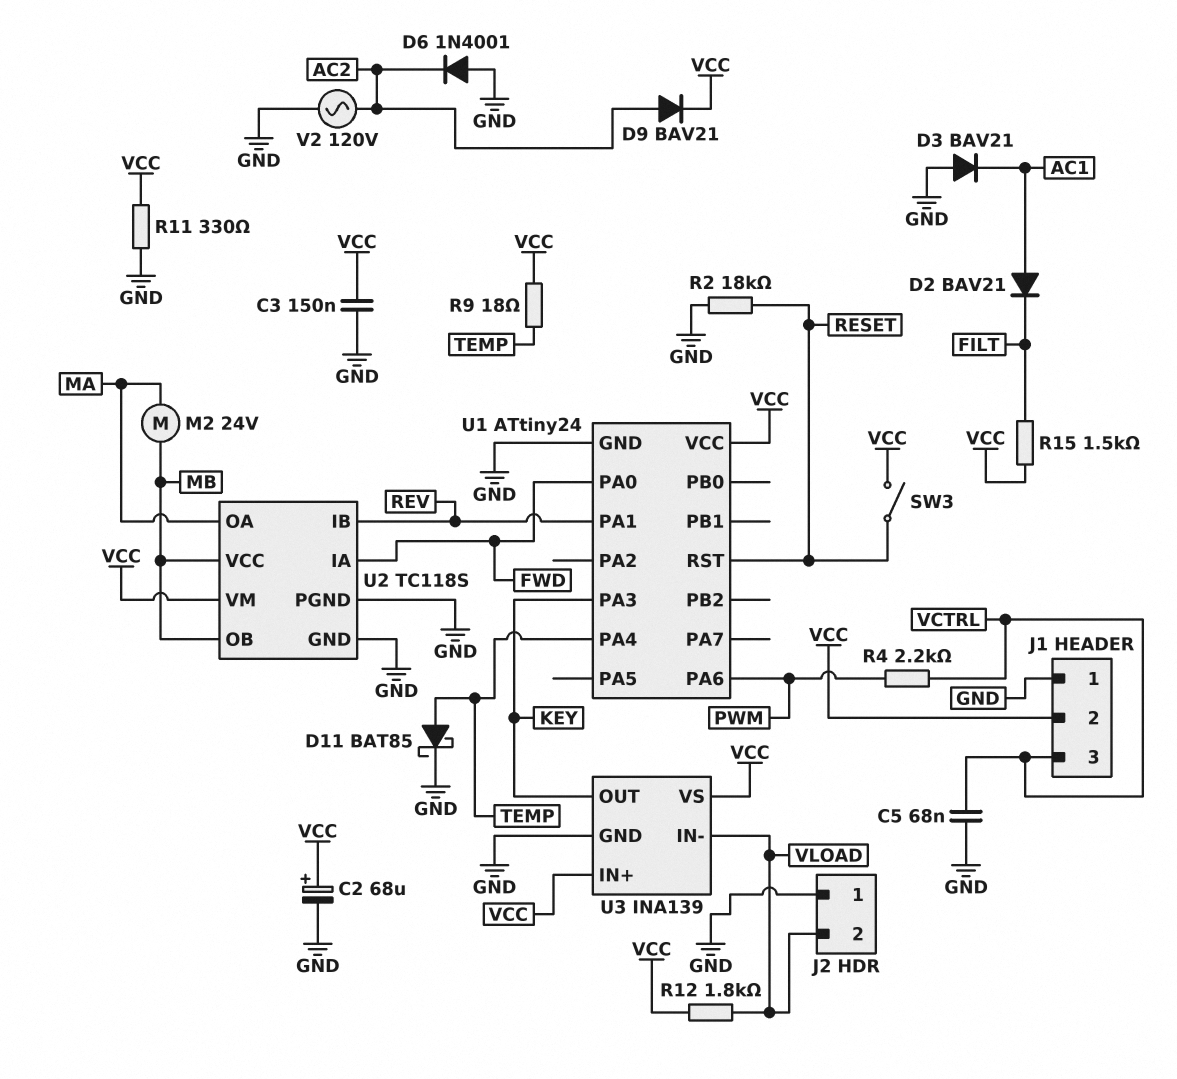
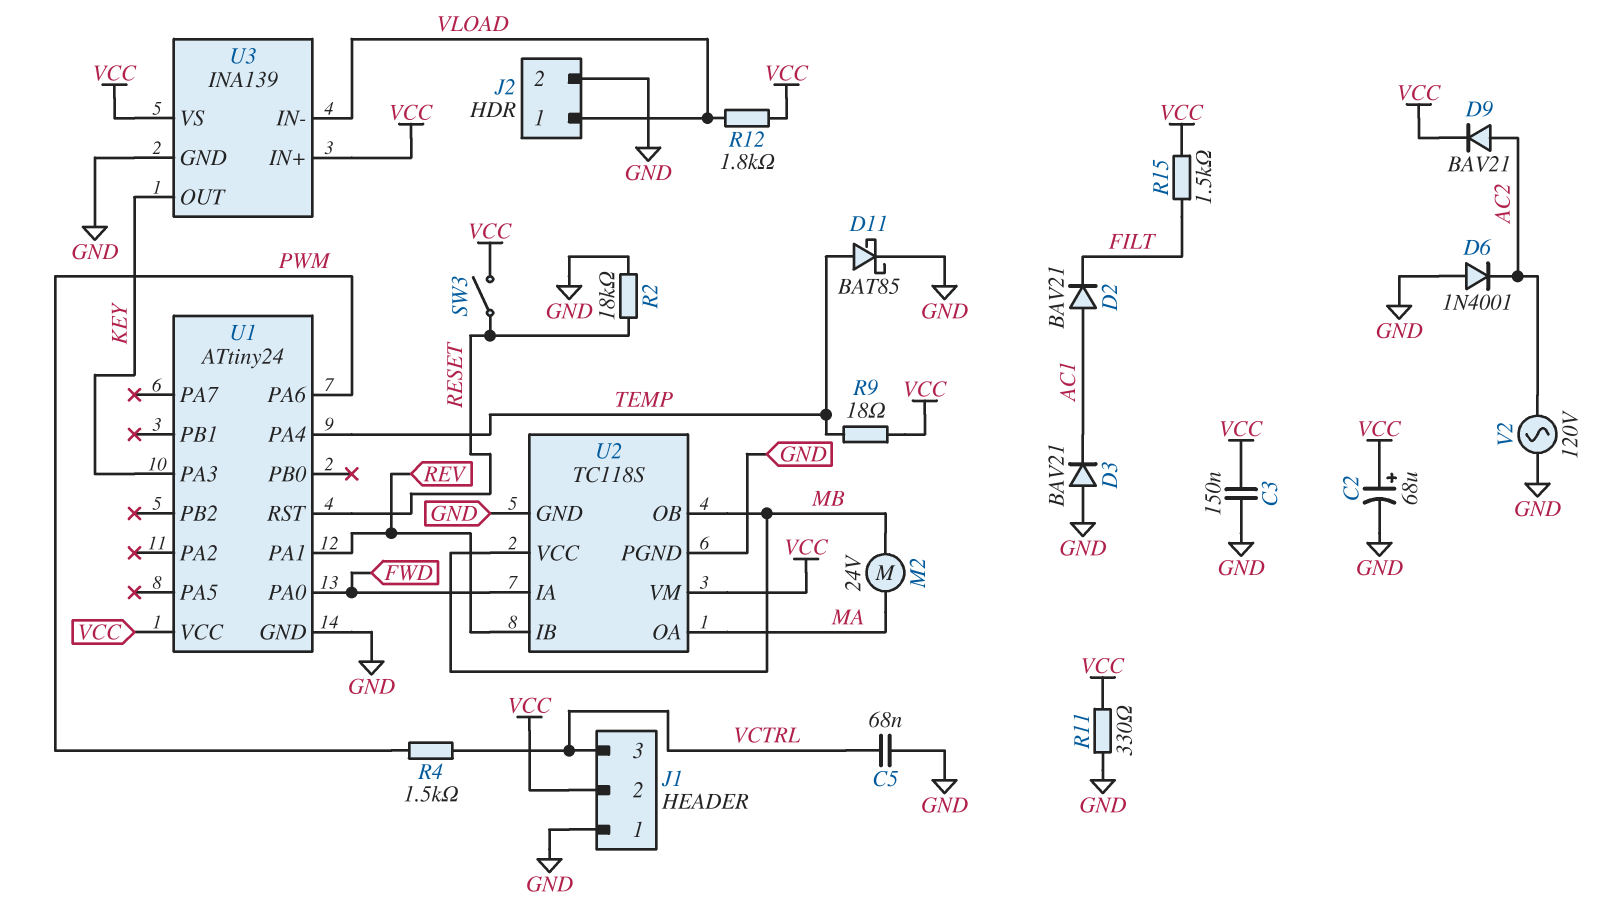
J2 pin 1: GND -> VLOAD
J2 pin 2: VLOAD -> GND
R4: 2.2k (PWM, VCTRL) -> 1.5k (PWM, VCTRL)

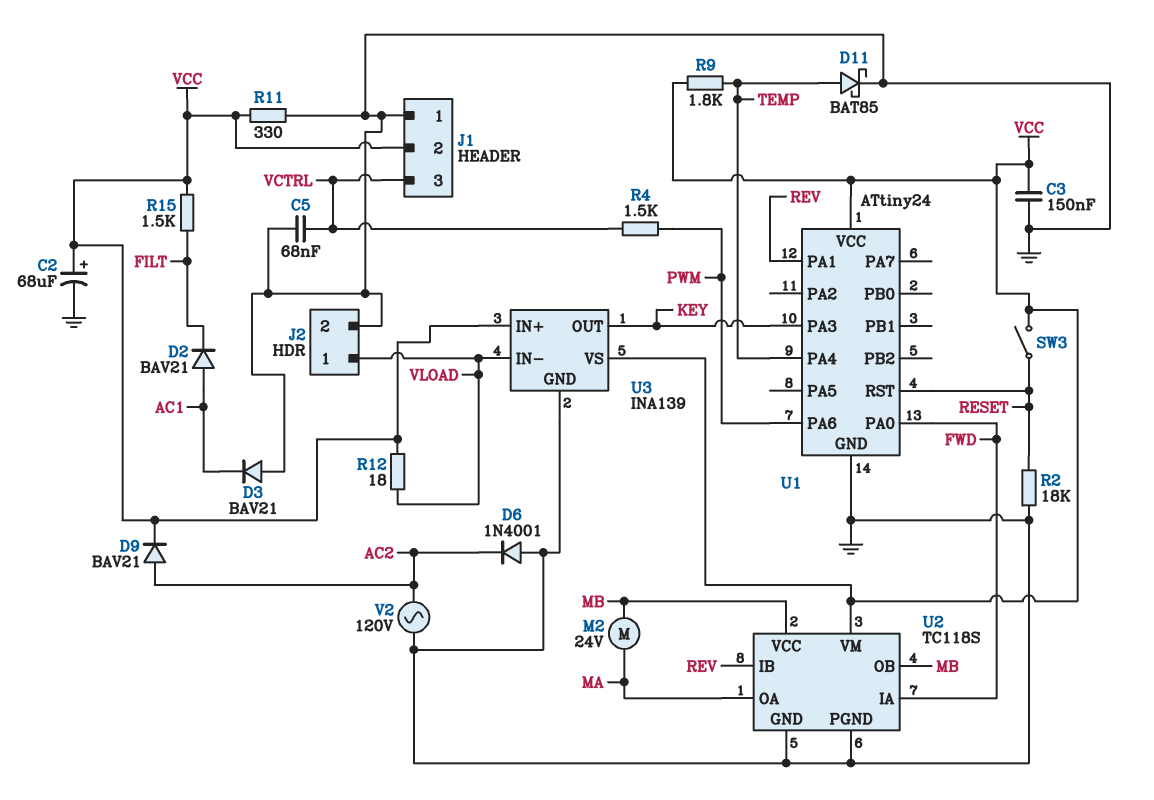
R9: 18 (TEMP, VCC) -> 1.8k (TEMP, VCC)
R12: 1.8k (VCC, VLOAD) -> 18 (VCC, VLOAD)

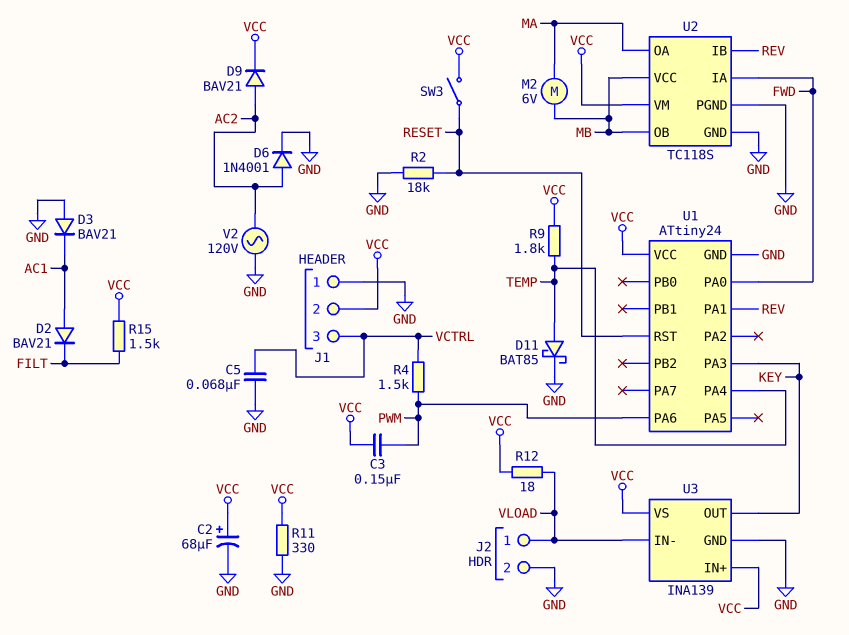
C3: 150nF (GND, VCC) -> 150nF (PWM, VCC)
D6: diode 1N4001 (A GND, K AC2) -> diode 1N4001 (A AC2, K GND)
M2: motor 24V (MA, MB) -> motor 6V (MA, MB)

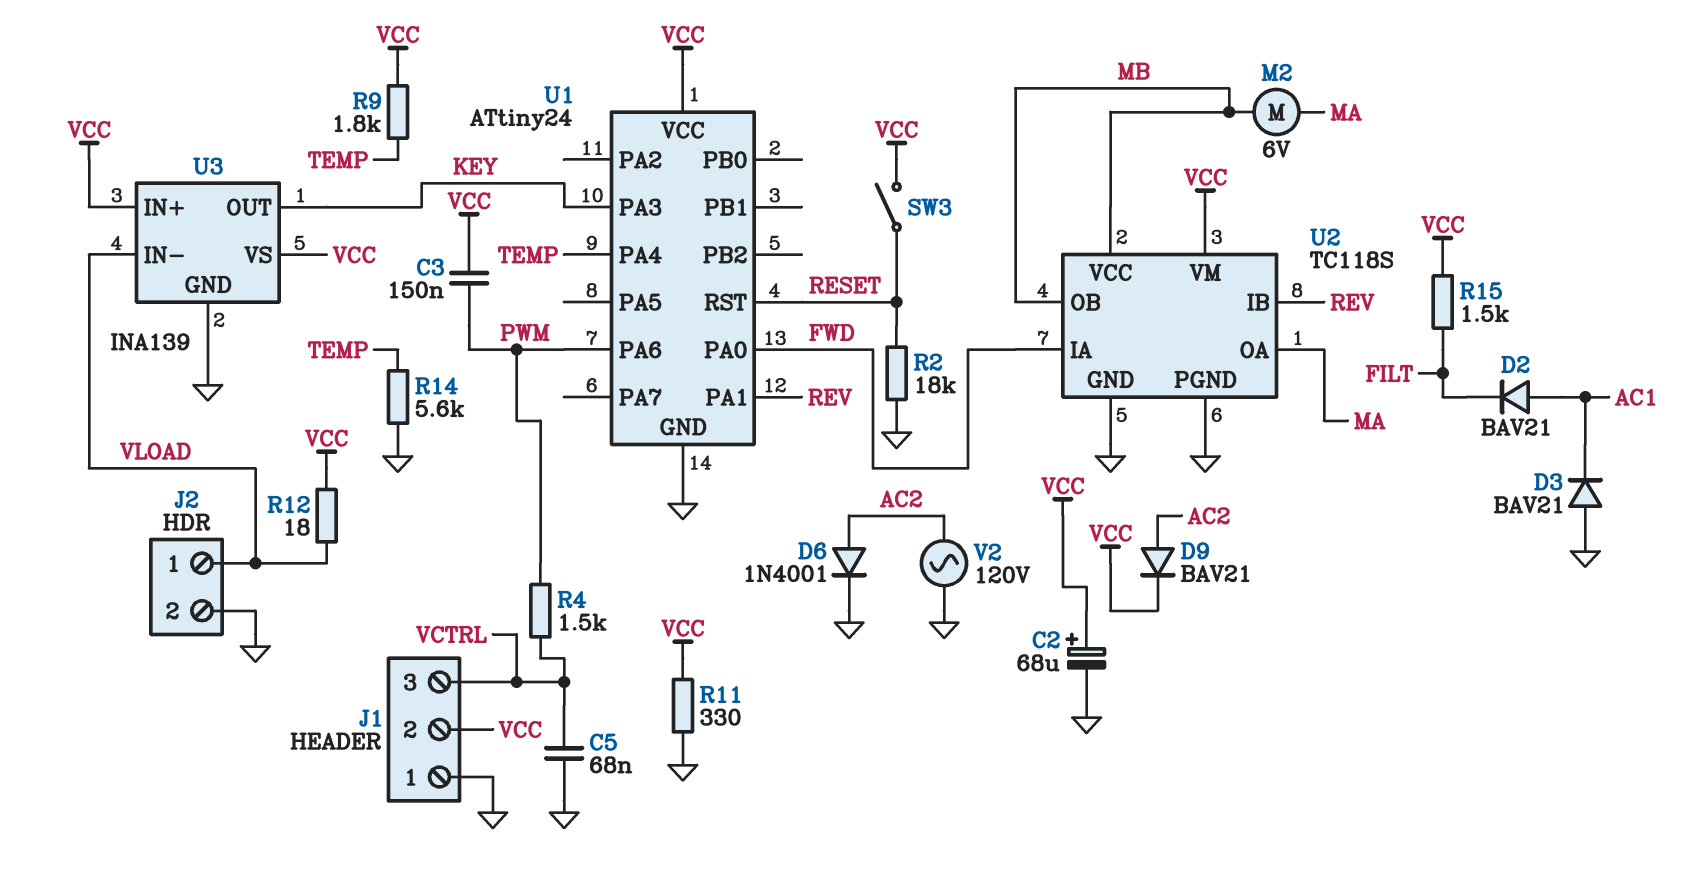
D11: schottky BAT85 (A TEMP, K GND) -> none
R14: none -> 5.6k (GND, TEMP)

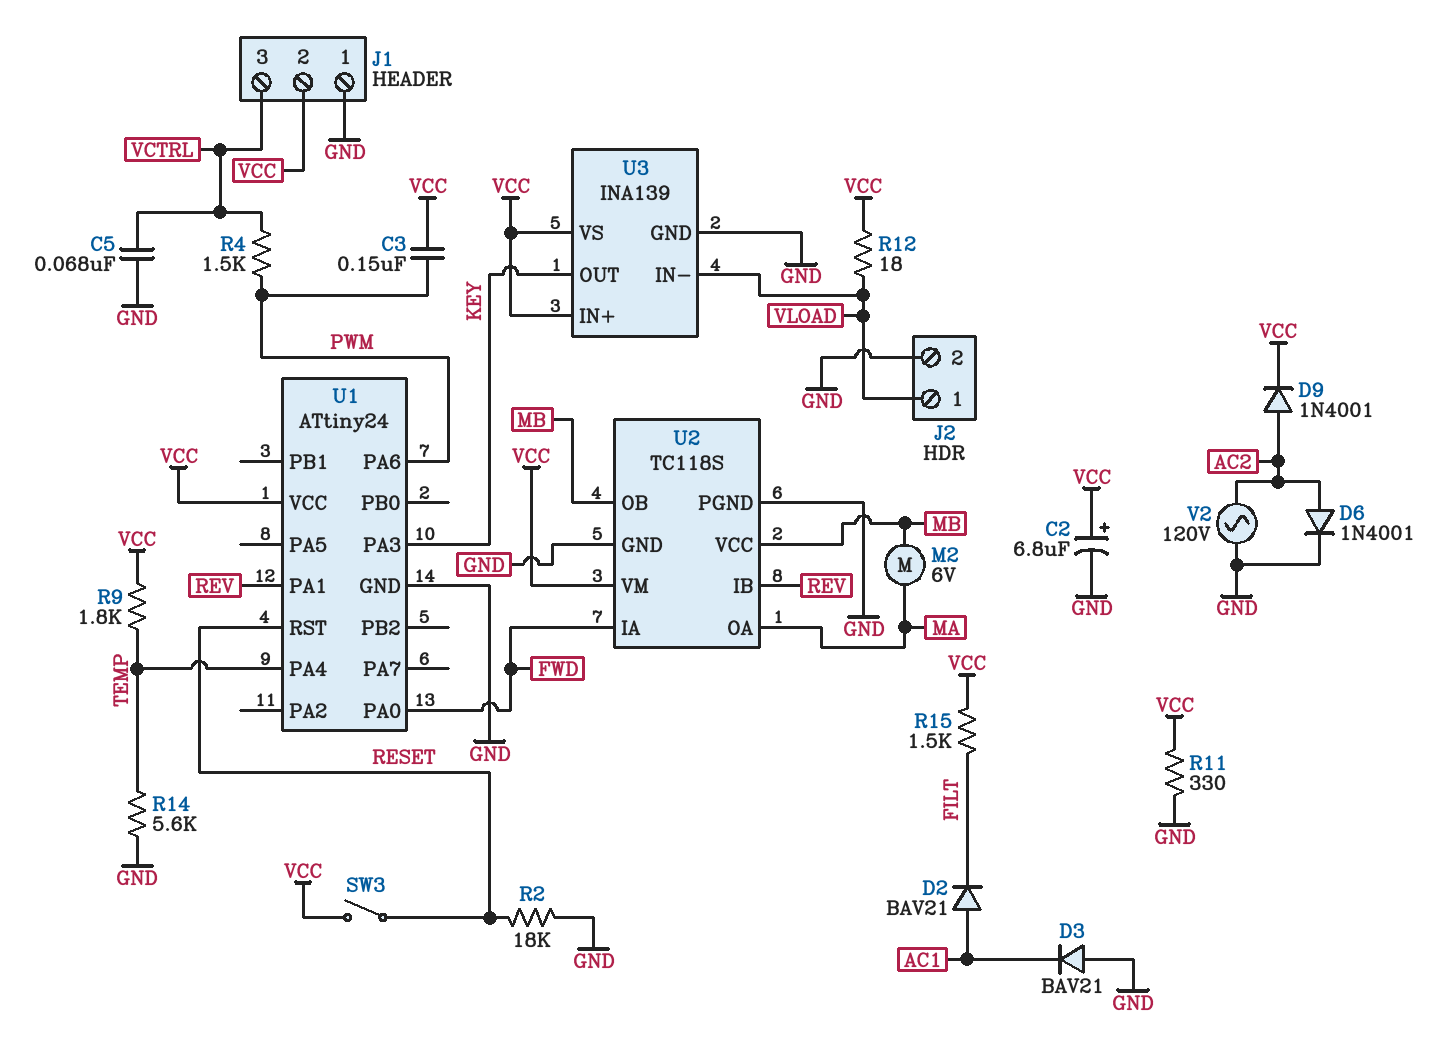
C2: 68uF (plus VCC, minus GND) -> 6.8uF (plus VCC, minus GND)
D9: diode BAV21 (A AC2, K VCC) -> diode 1N4001 (A AC2, K VCC)

